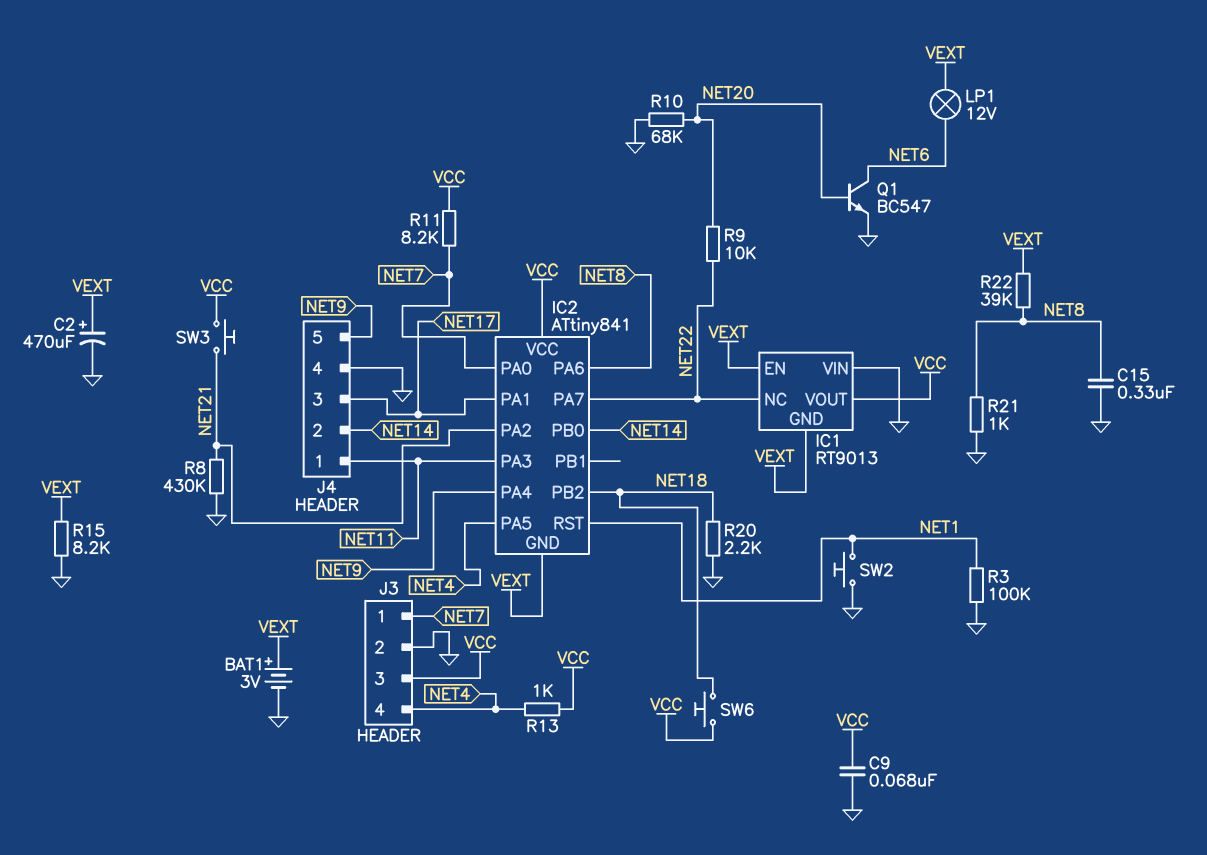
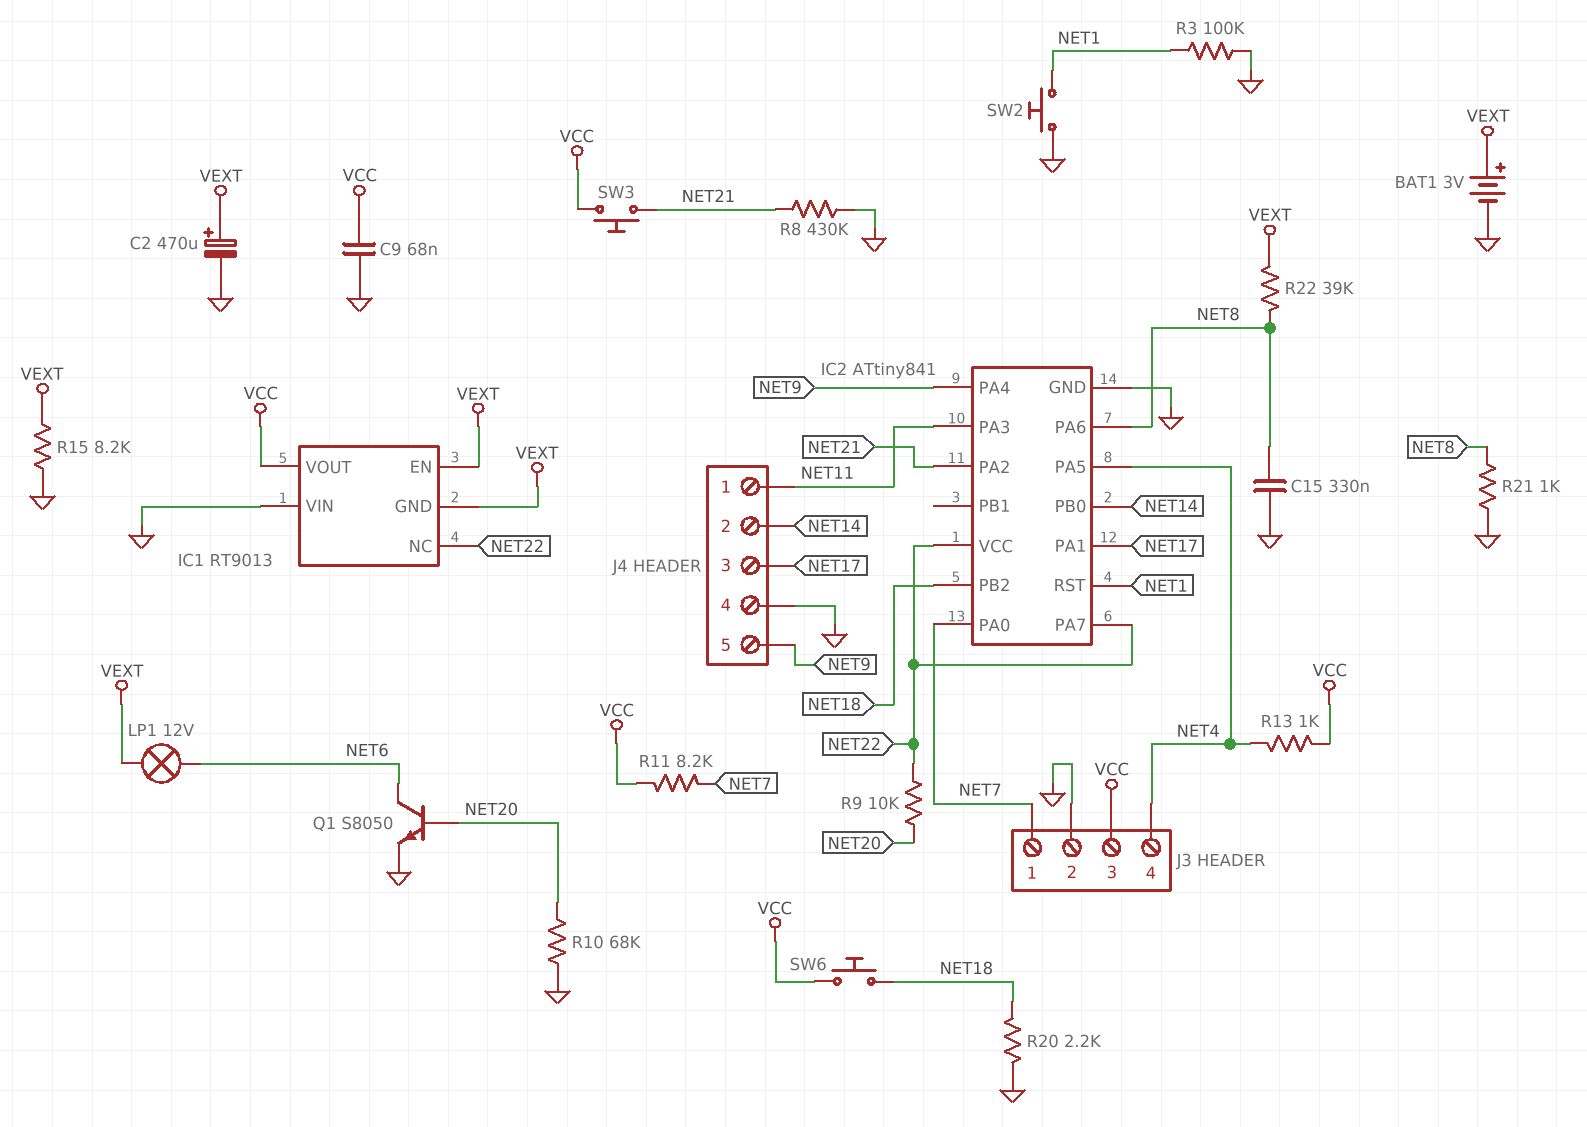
IC2 pin GND: VEXT -> GND
IC2 pin VCC: VCC -> NET22
Q1: NPN BC547 (B NET20, C NET6, E GND) -> NPN S8050 (B NET20, C NET6, E GND)

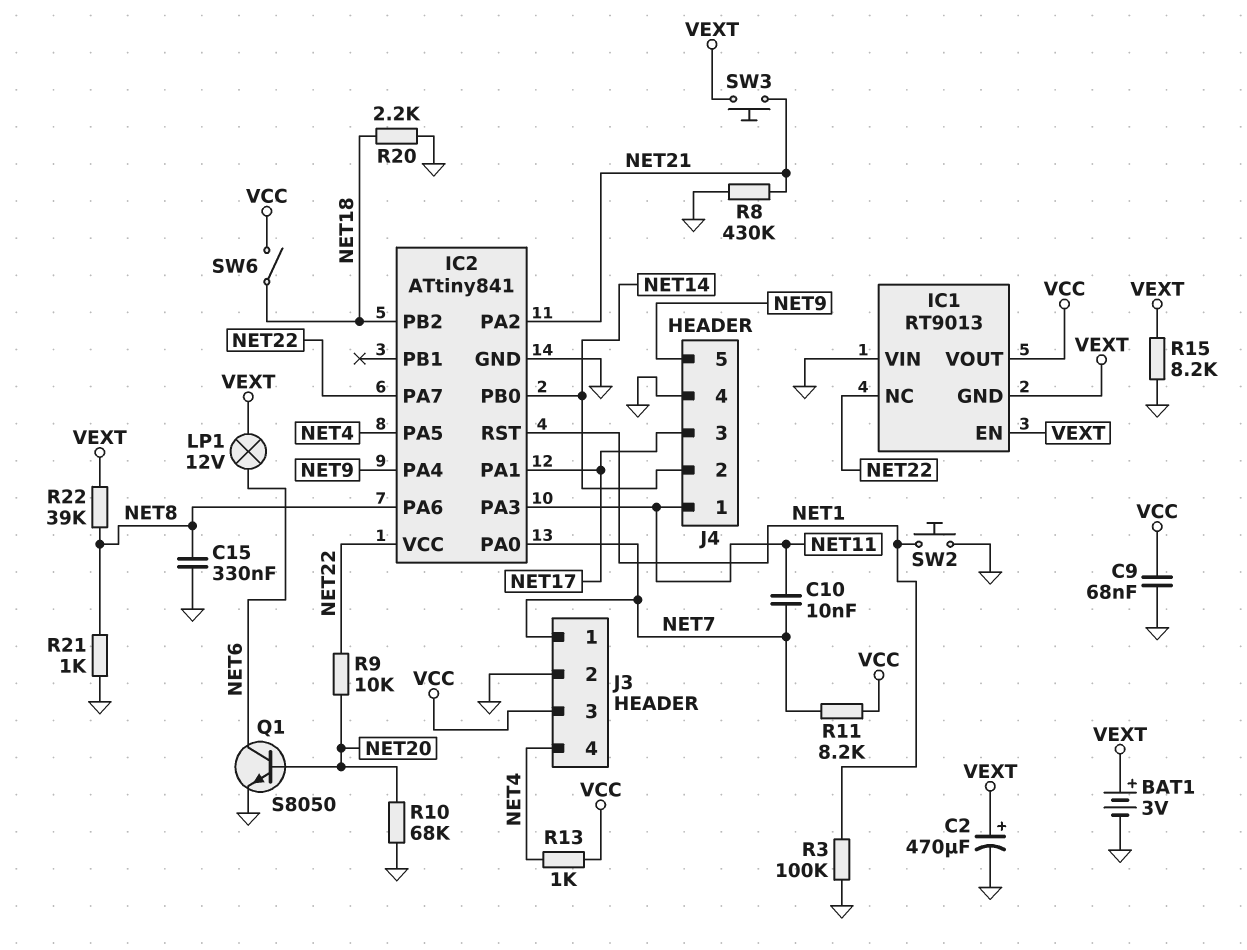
C10: none -> 10nF (NET7, NET11)
SW3: button (NET21, VCC) -> button (NET21, VEXT)
SW6: button (NET18, VCC) -> switch (NET18, VCC)

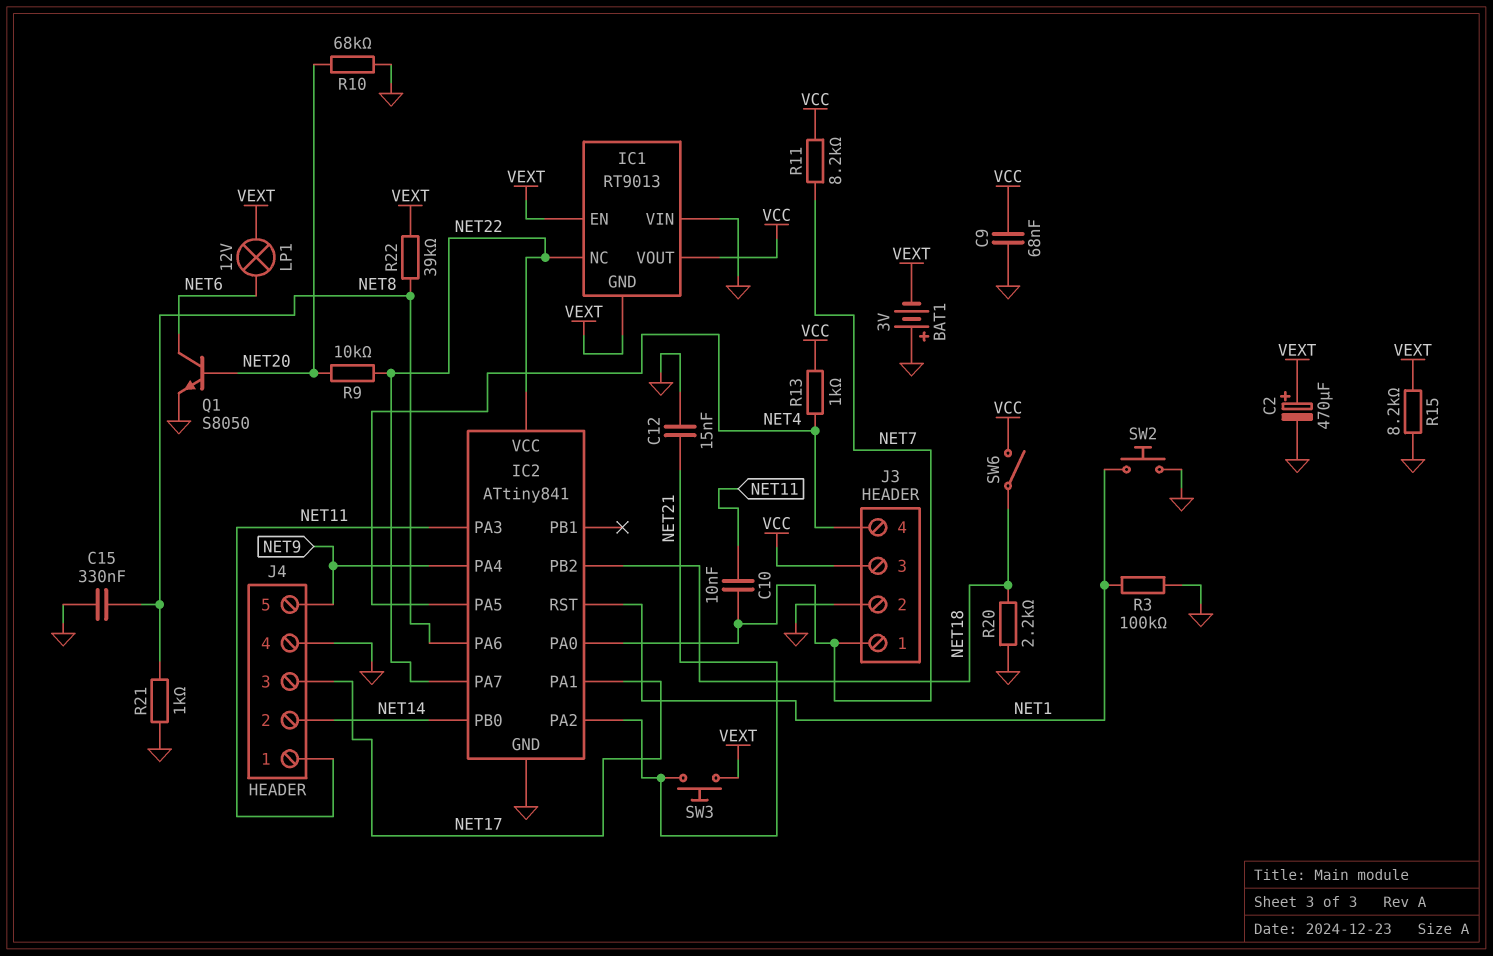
BAT1: 3V (plus VEXT, minus GND) -> 3V (plus GND, minus VEXT)
C12: none -> 15nF (GND, NET21)
R8: 430k (GND, NET21) -> none

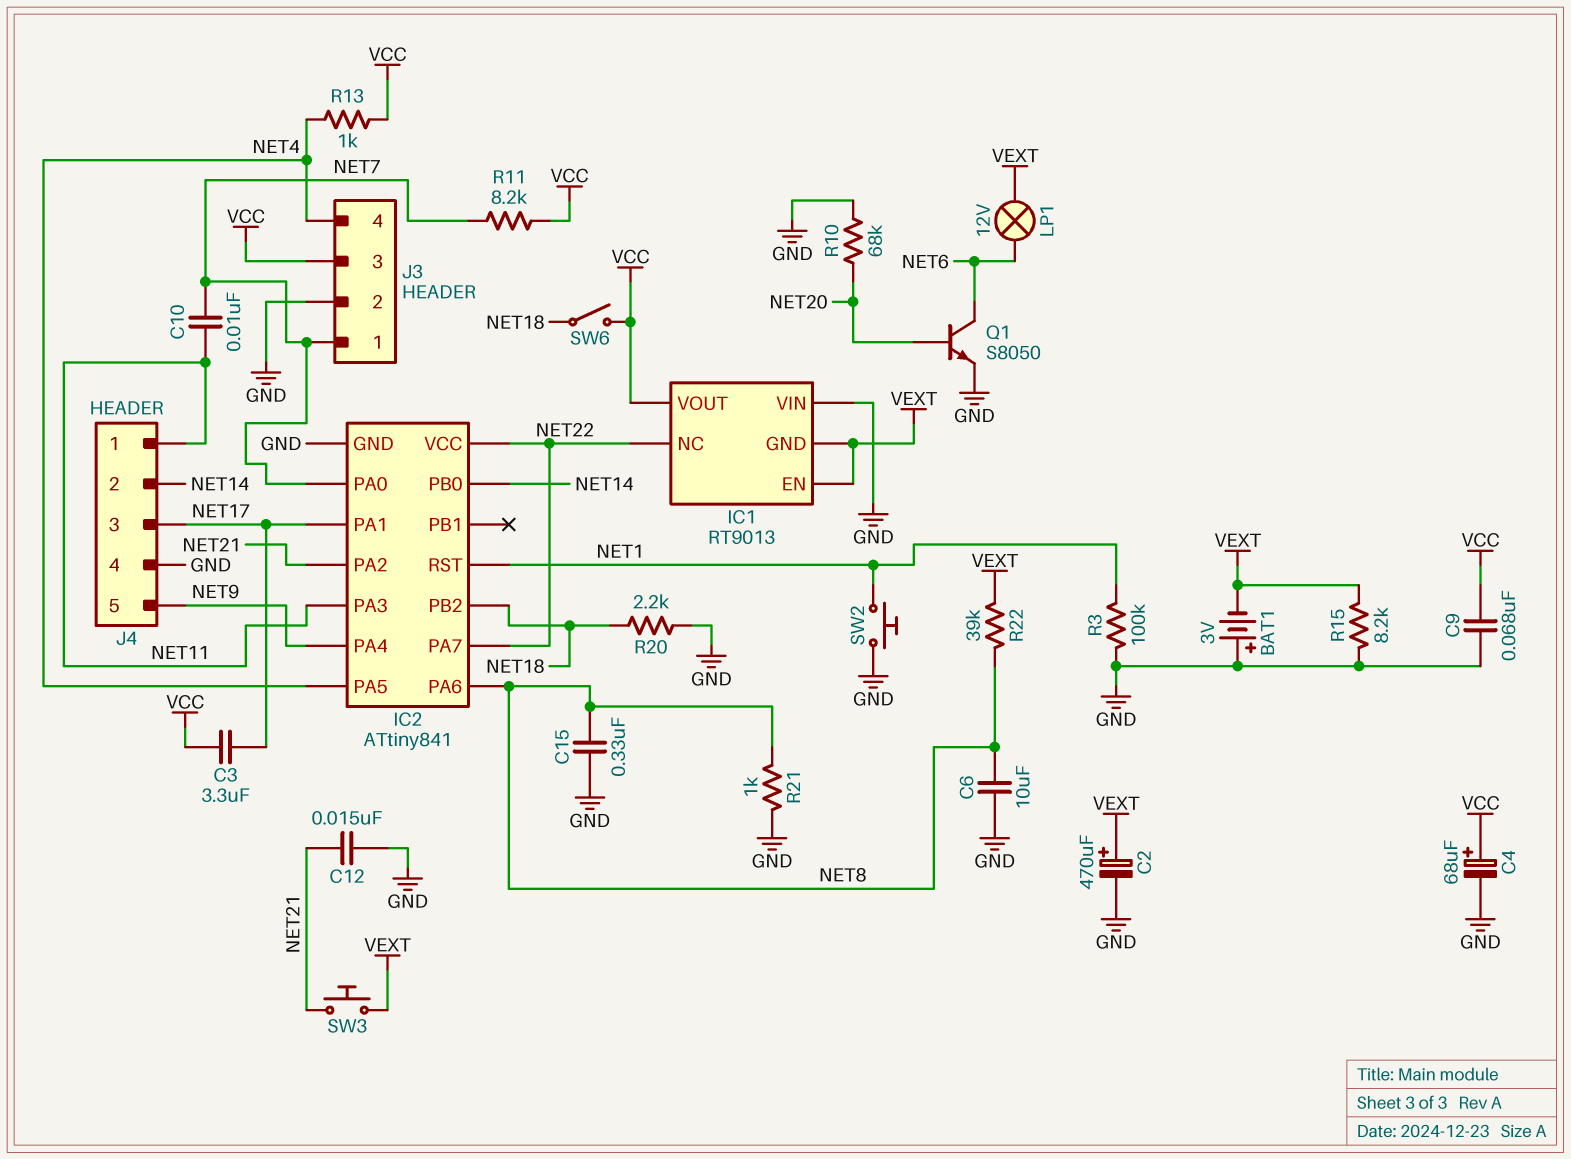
C3: none -> 3.3uF (NET17, VCC)
C4: none -> 68uF (plus VCC, minus GND)
C6: none -> 10uF (GND, NET8)
R9: 10k (NET20, NET22) -> none

